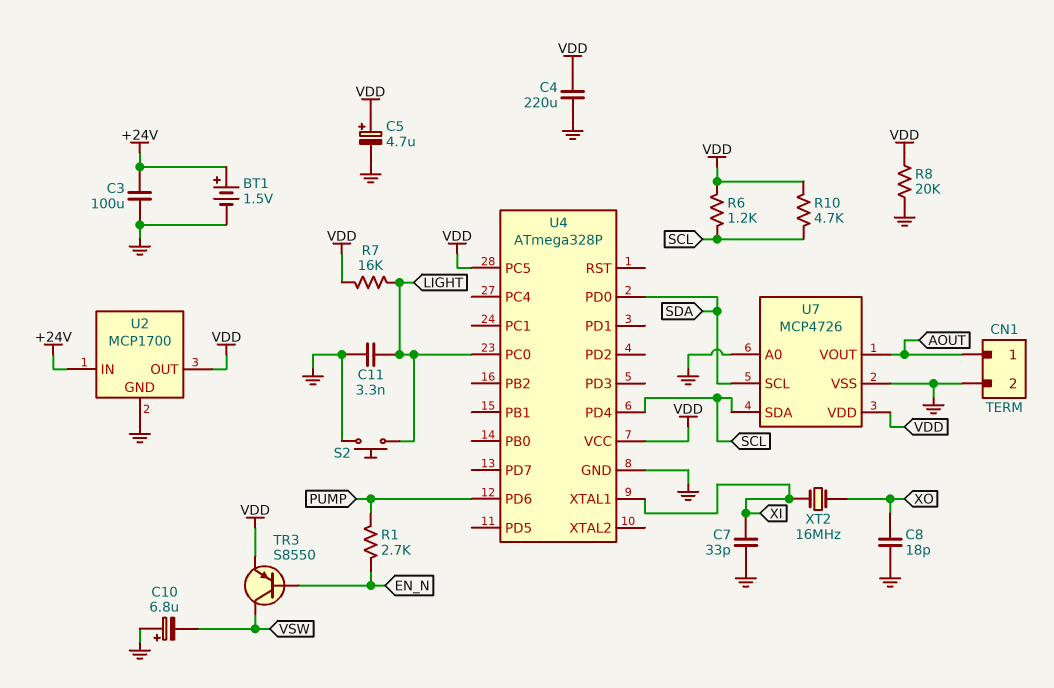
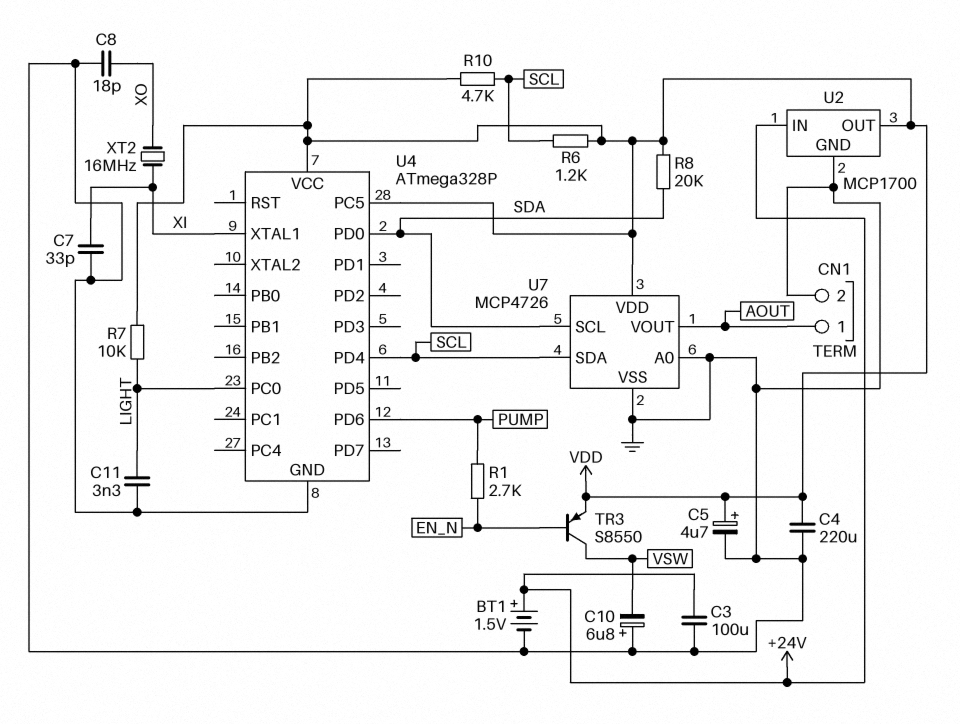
R7: 16k (LIGHT, VDD) -> 10k (LIGHT, VDD)
R8: 20k (GND, VDD) -> 20k (SDA, VDD)
S2: button (GND, LIGHT) -> none

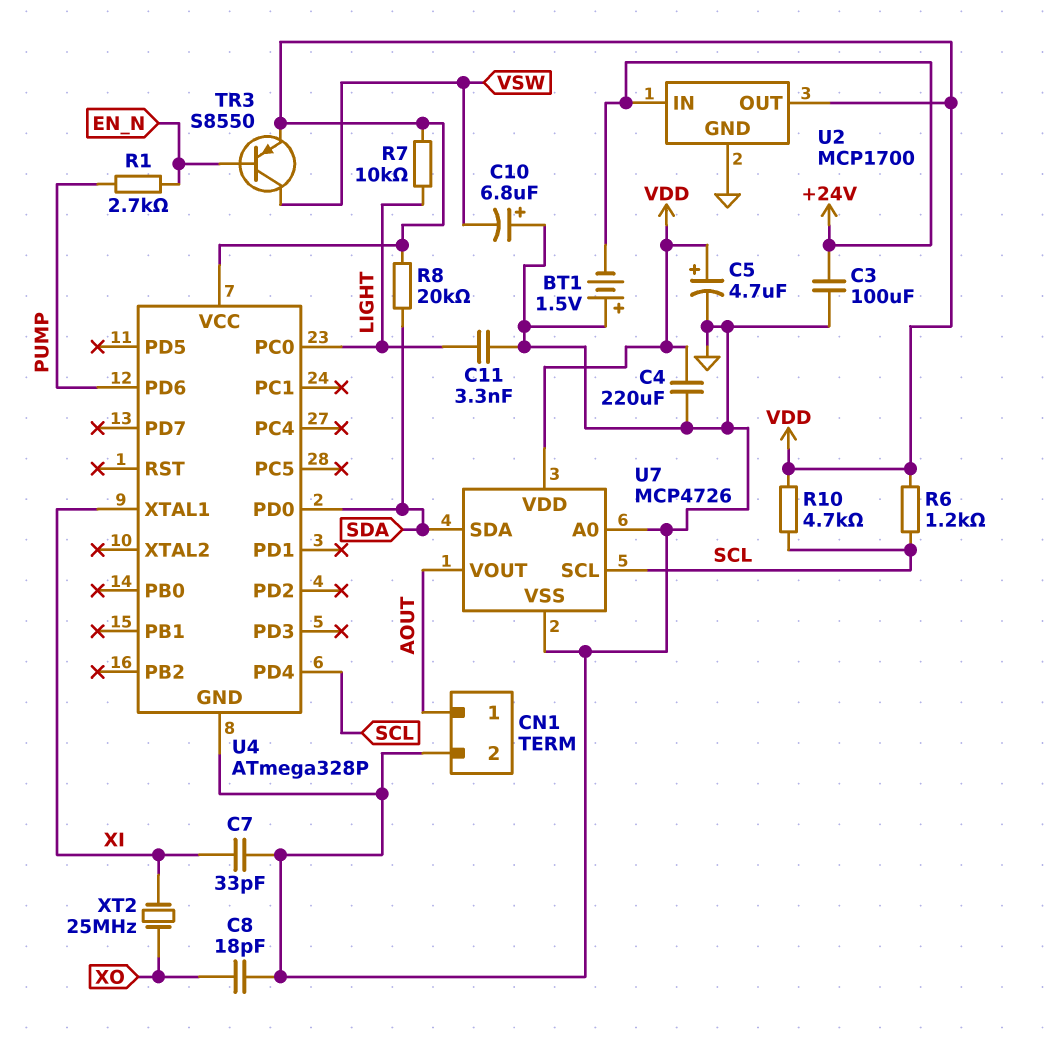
BT1: 1.5V (plus +24V, minus GND) -> 1.5V (plus GND, minus +24V)
U4 pin PC5: VDD -> none
U7 pin SCL: SDA -> SCL
U7 pin SDA: SCL -> SDA
XT2: 16MHz (XI, XO) -> 25MHz (XI, XO)

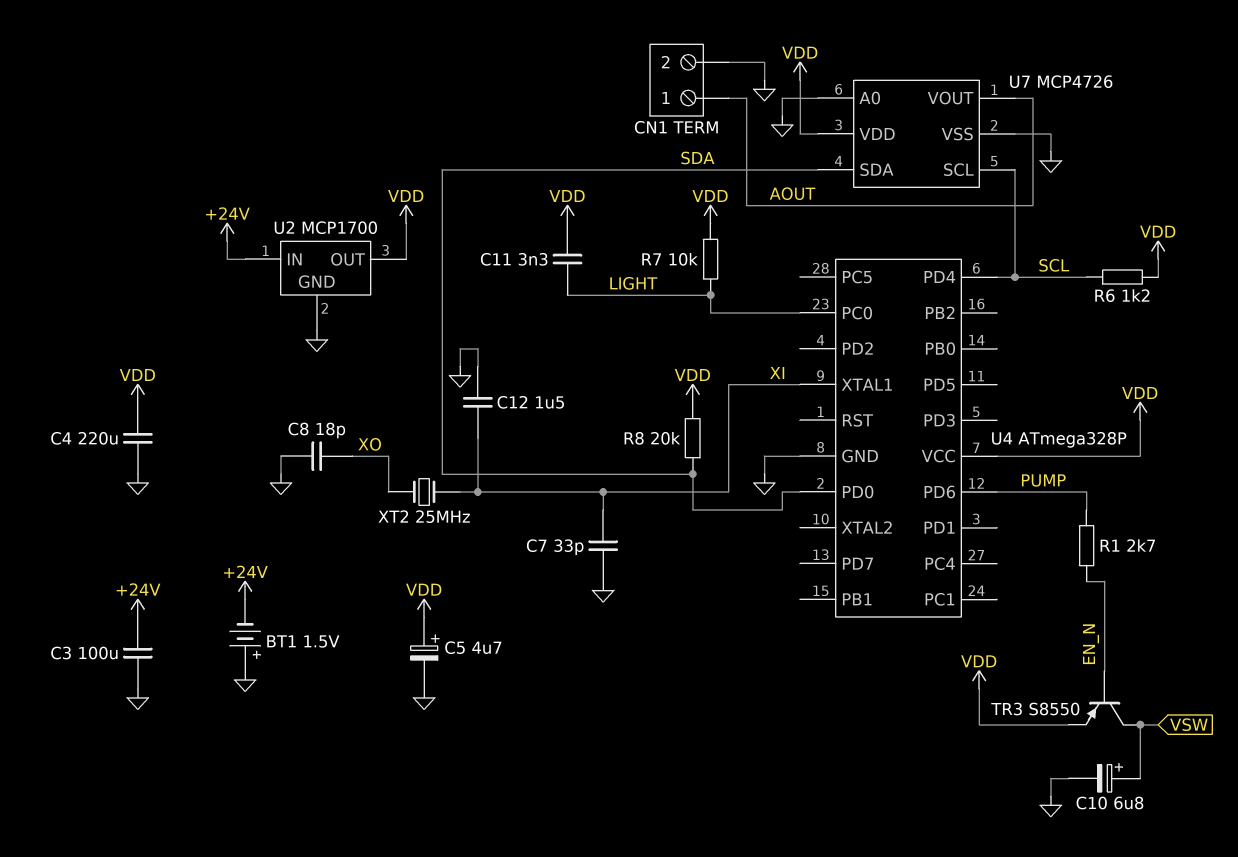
C10: 6.8uF (plus GND, minus VSW) -> 6.8uF (plus VSW, minus GND)
C11: 3.3nF (GND, LIGHT) -> 3.3nF (LIGHT, VDD)
C12: none -> 1.5uF (GND, XI)
R10: 4.7k (SCL, VDD) -> none

